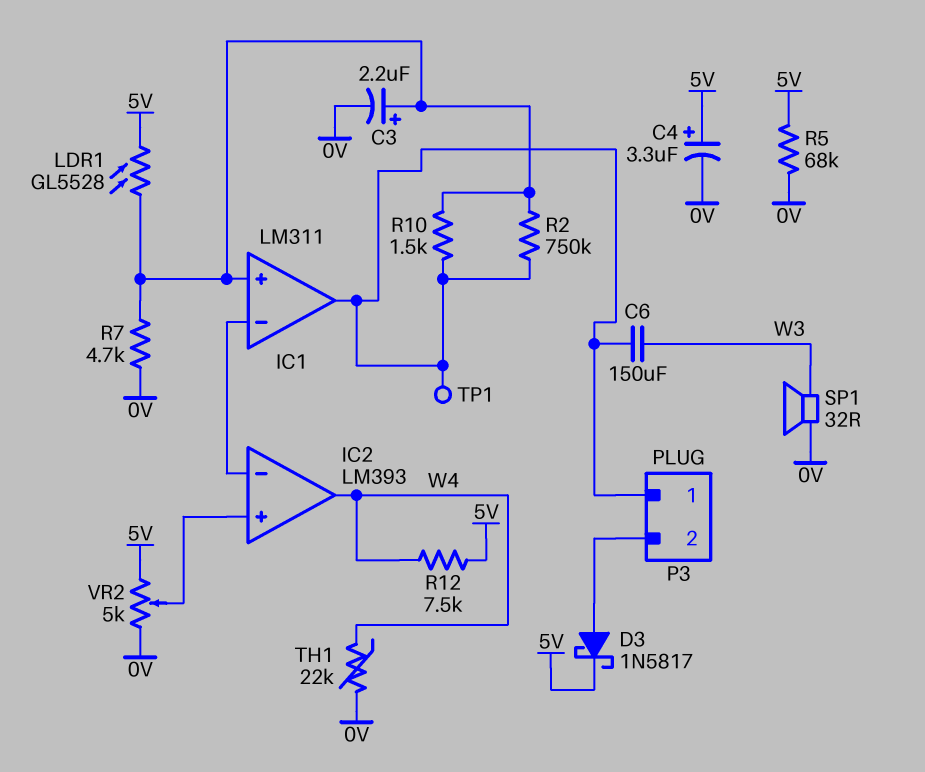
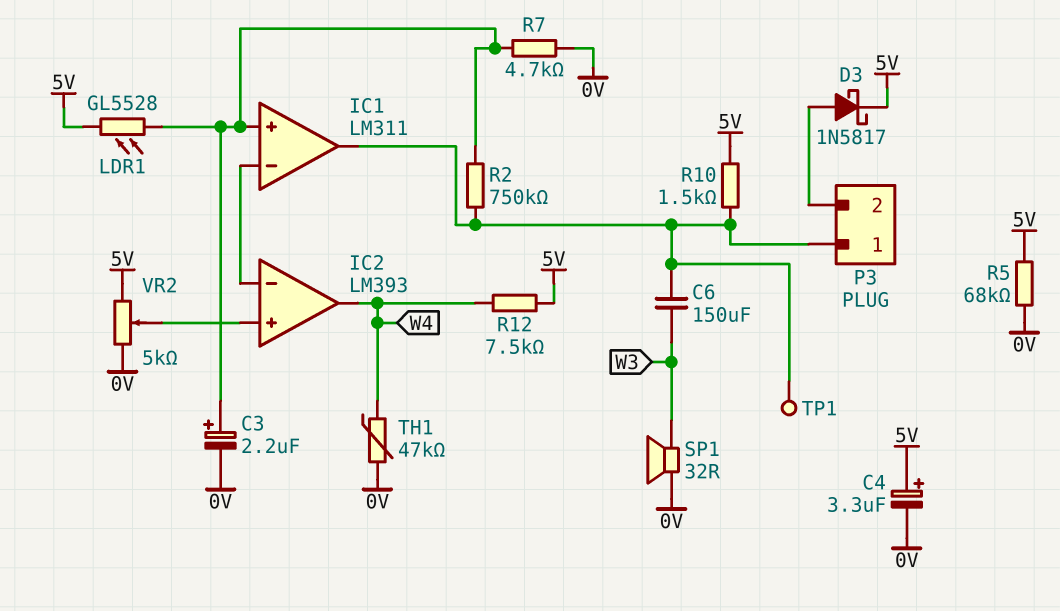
R10: 1.5k (IC1/in+, IC1/out) -> 1.5k (5V, IC1/out)
TH1: 22k (0V, W4) -> 47k (0V, W4)

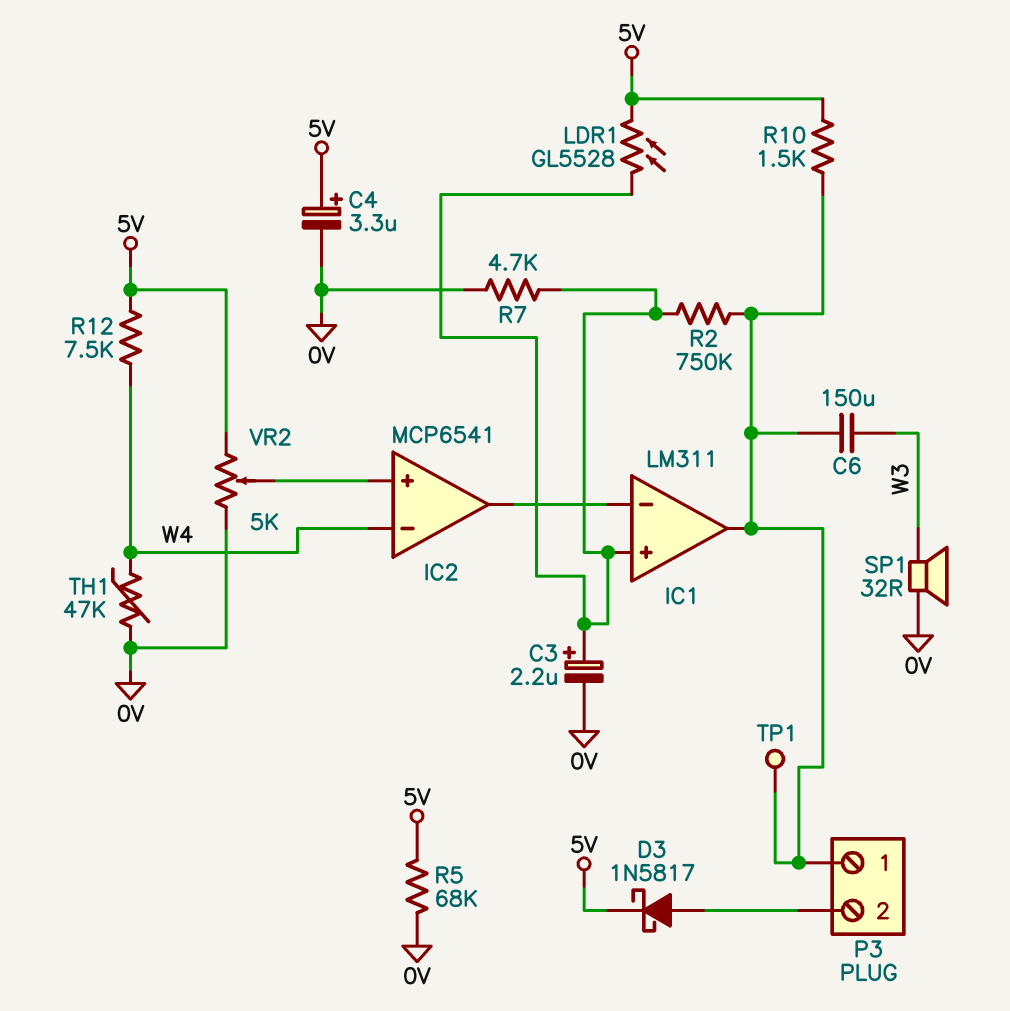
IC2: LM393 -> MCP6541
IC2 pin in-: IC1/in- -> W4
IC2 pin out: W4 -> IC1/in-

